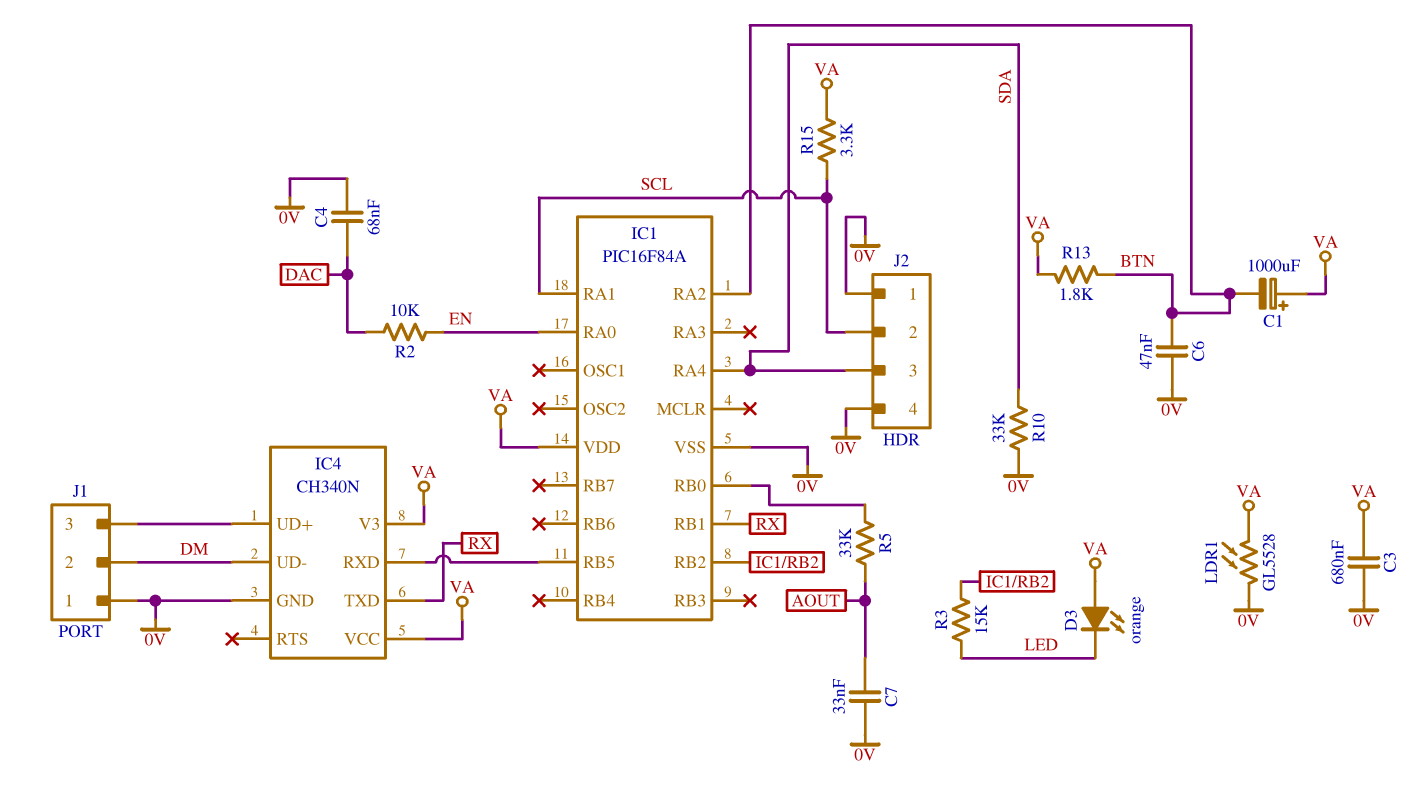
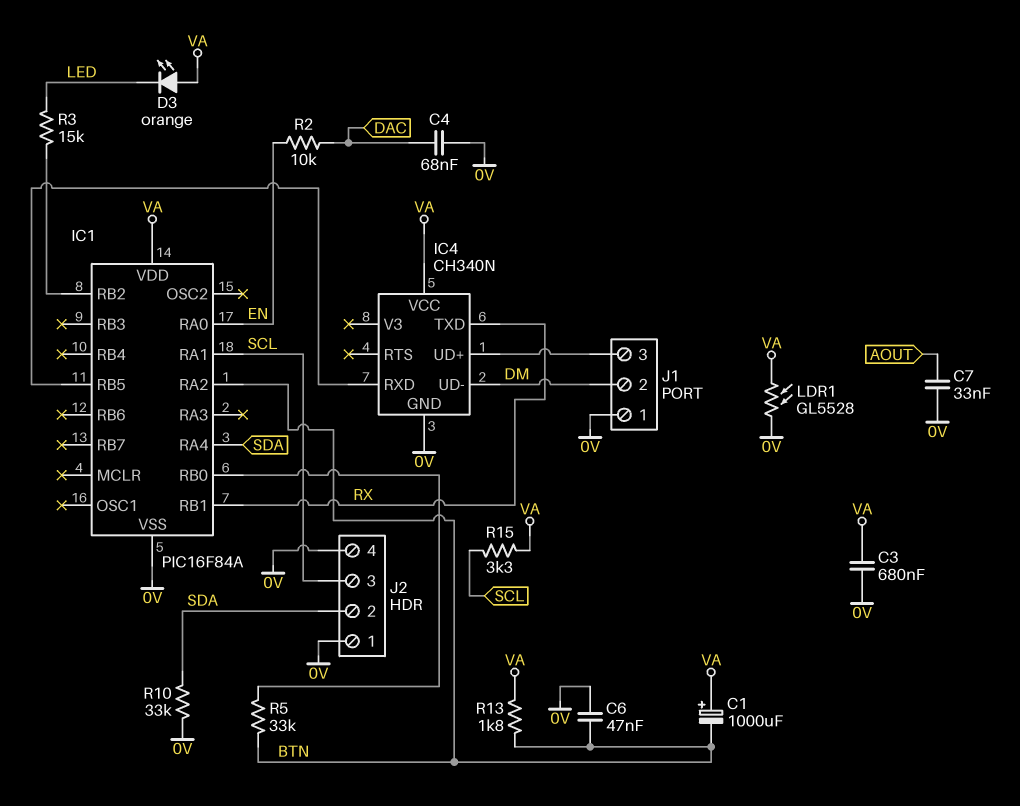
IC4 pin V3: VA -> none
J2 pin 2: SCL -> SDA
J2 pin 3: SDA -> SCL
R5: 33k (AOUT, IC1/RB0) -> 33k (BTN, IC1/RB0)

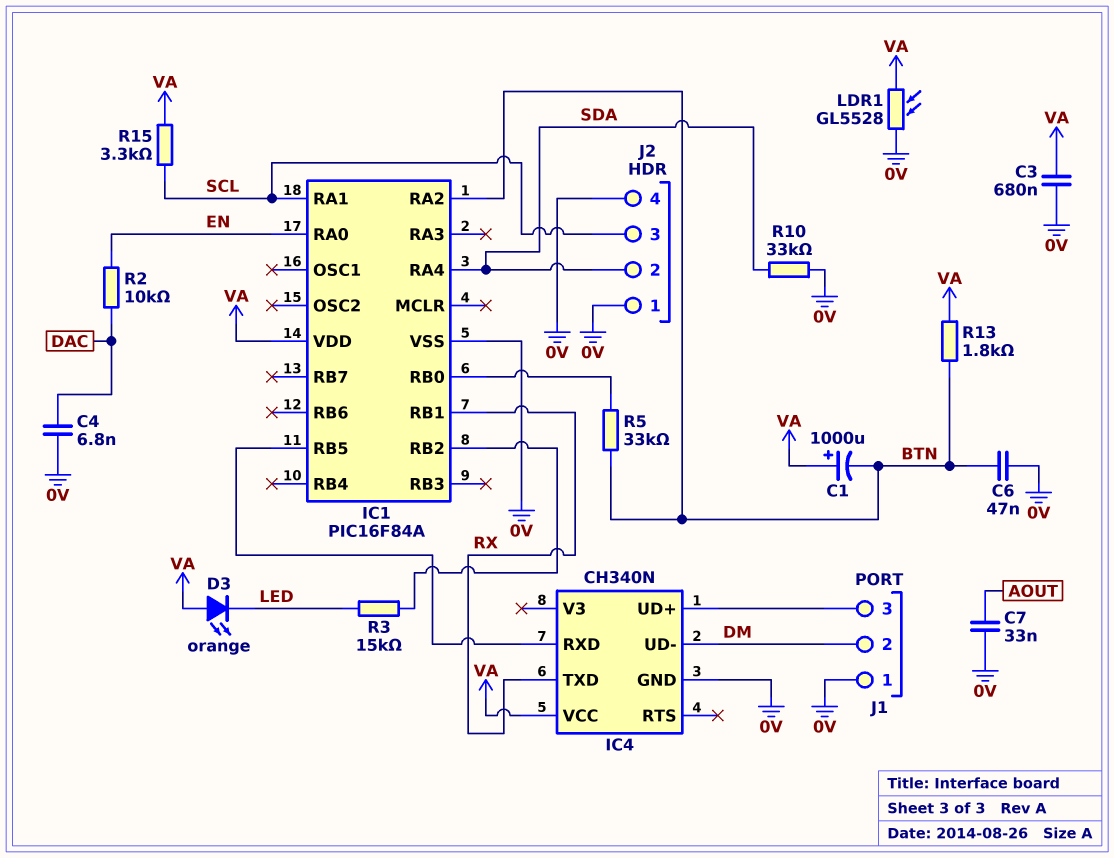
C4: 68nF (0V, DAC) -> 6.8nF (0V, DAC)

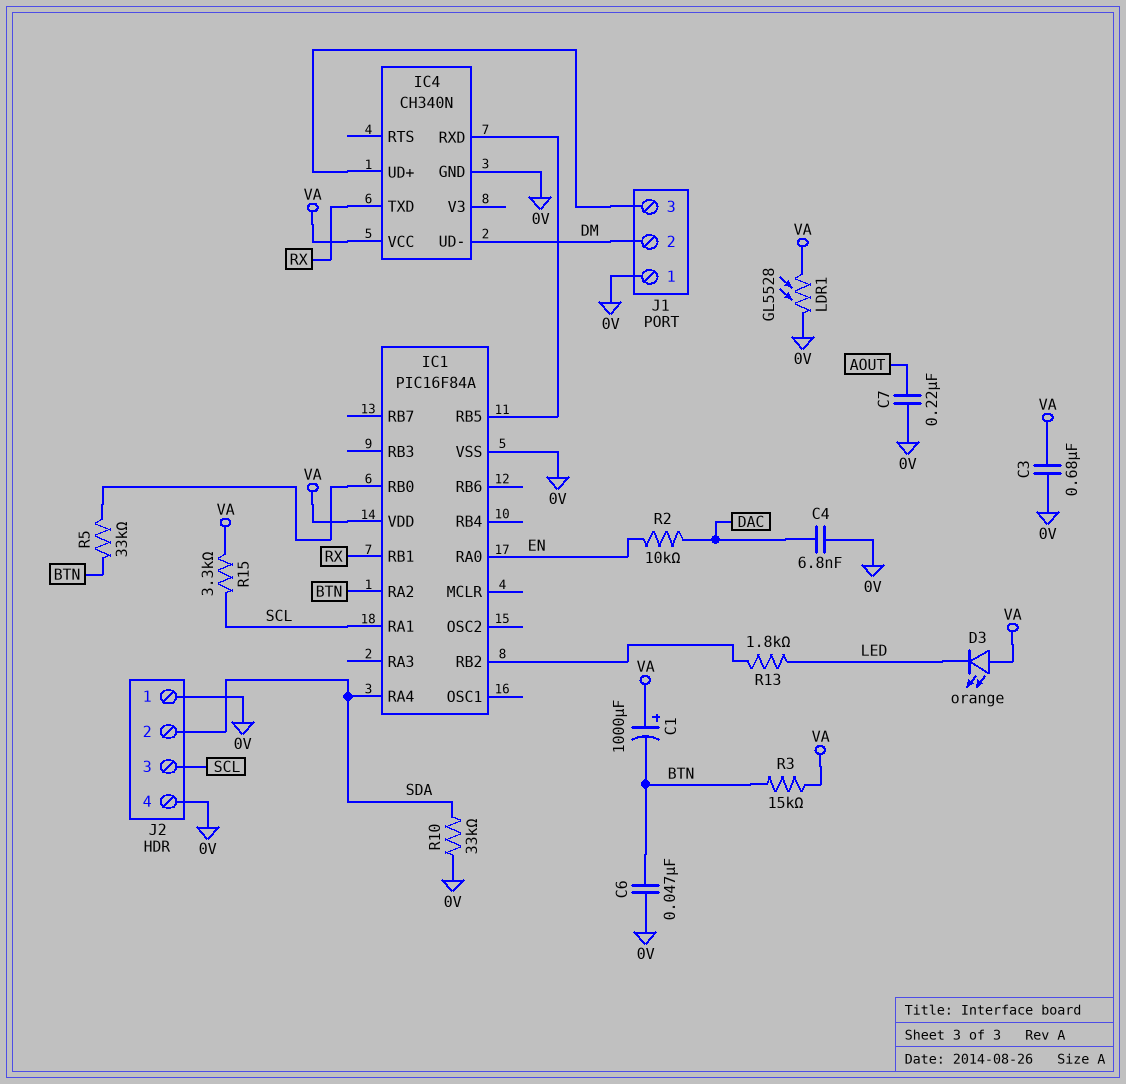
C7: 33nF (0V, AOUT) -> 220nF (0V, AOUT)
R3: 15k (IC1/RB2, LED) -> 15k (BTN, VA)
R13: 1.8k (BTN, VA) -> 1.8k (IC1/RB2, LED)

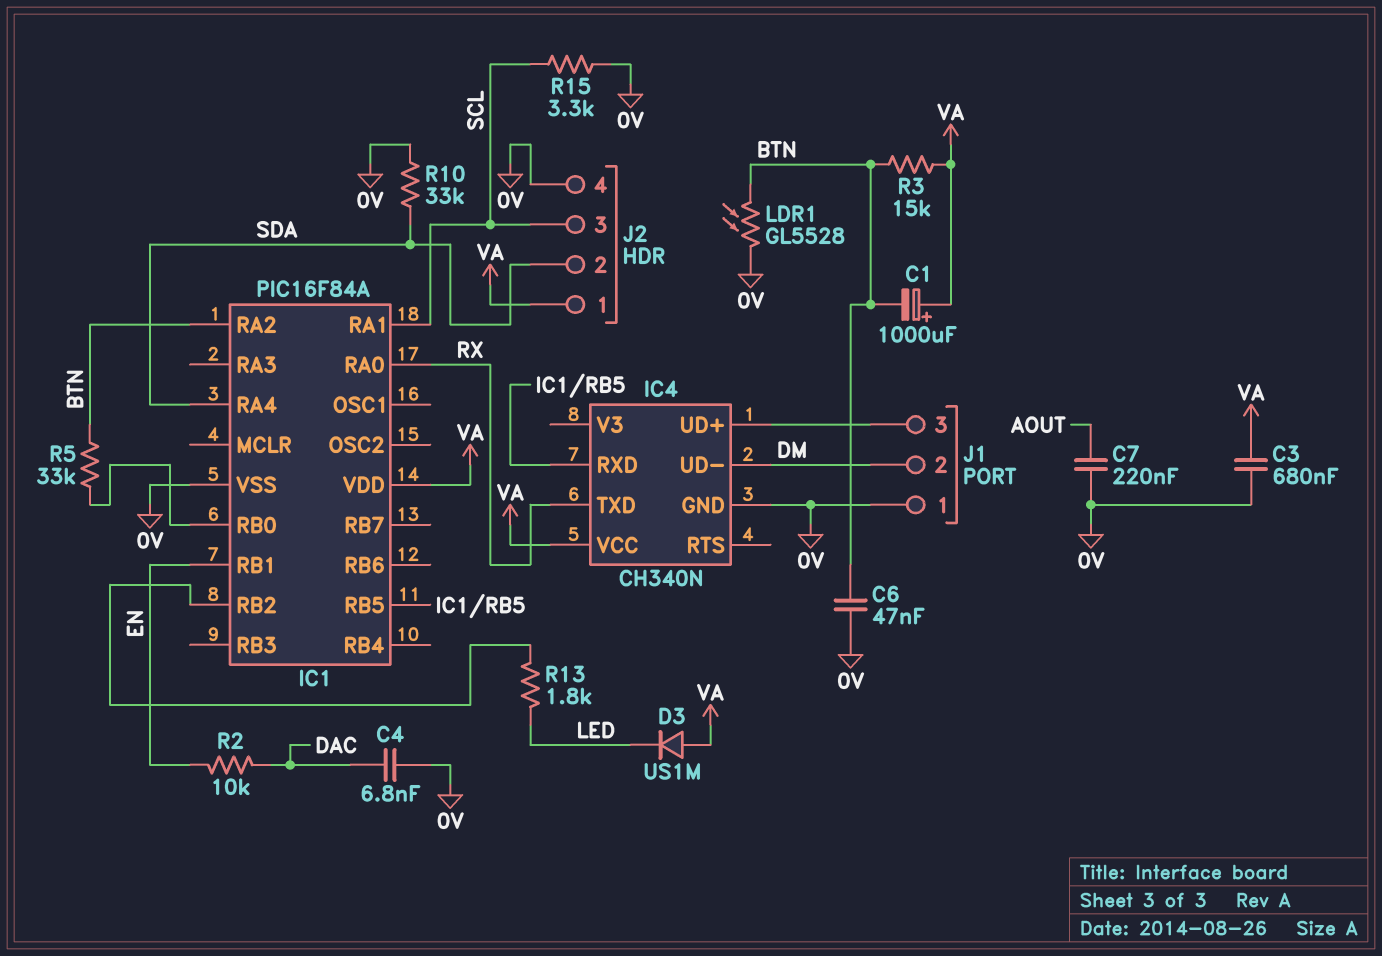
D3: LED orange (A VA, K LED) -> diode US1M (A VA, K LED)
IC1 pin RA0: EN -> RX
IC1 pin RB1: RX -> EN
J2 pin 1: 0V -> VA
LDR1: GL5528 (0V, VA) -> GL5528 (0V, BTN)
R15: 3.3k (SCL, VA) -> 3.3k (0V, SCL)

